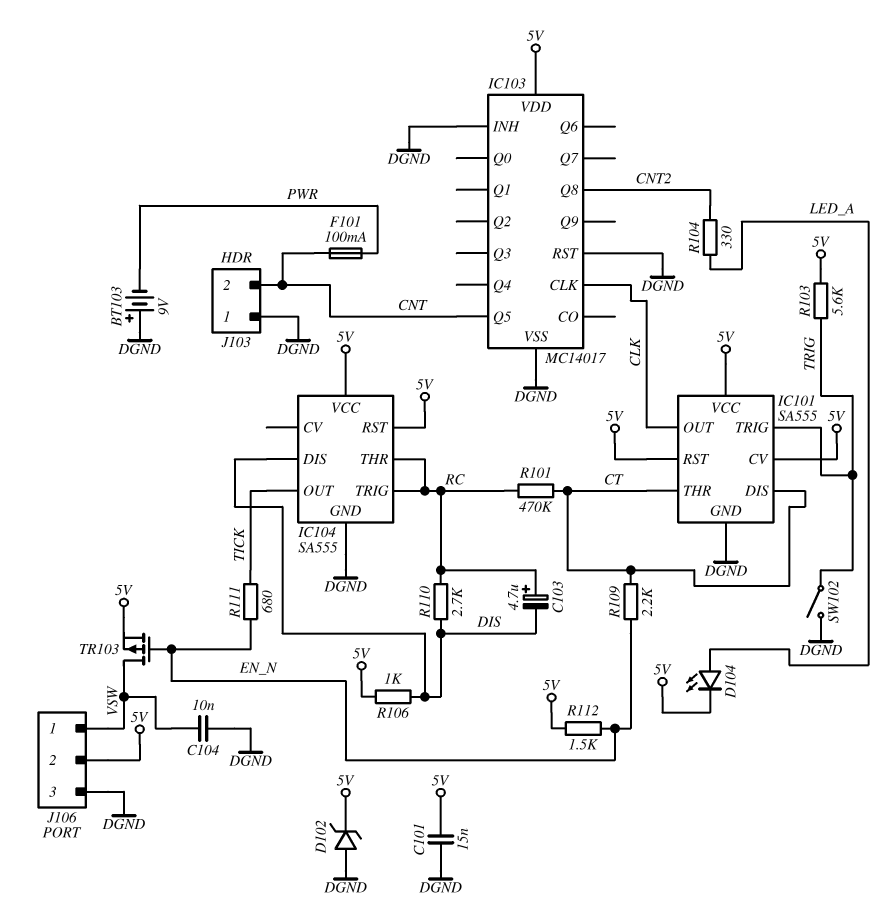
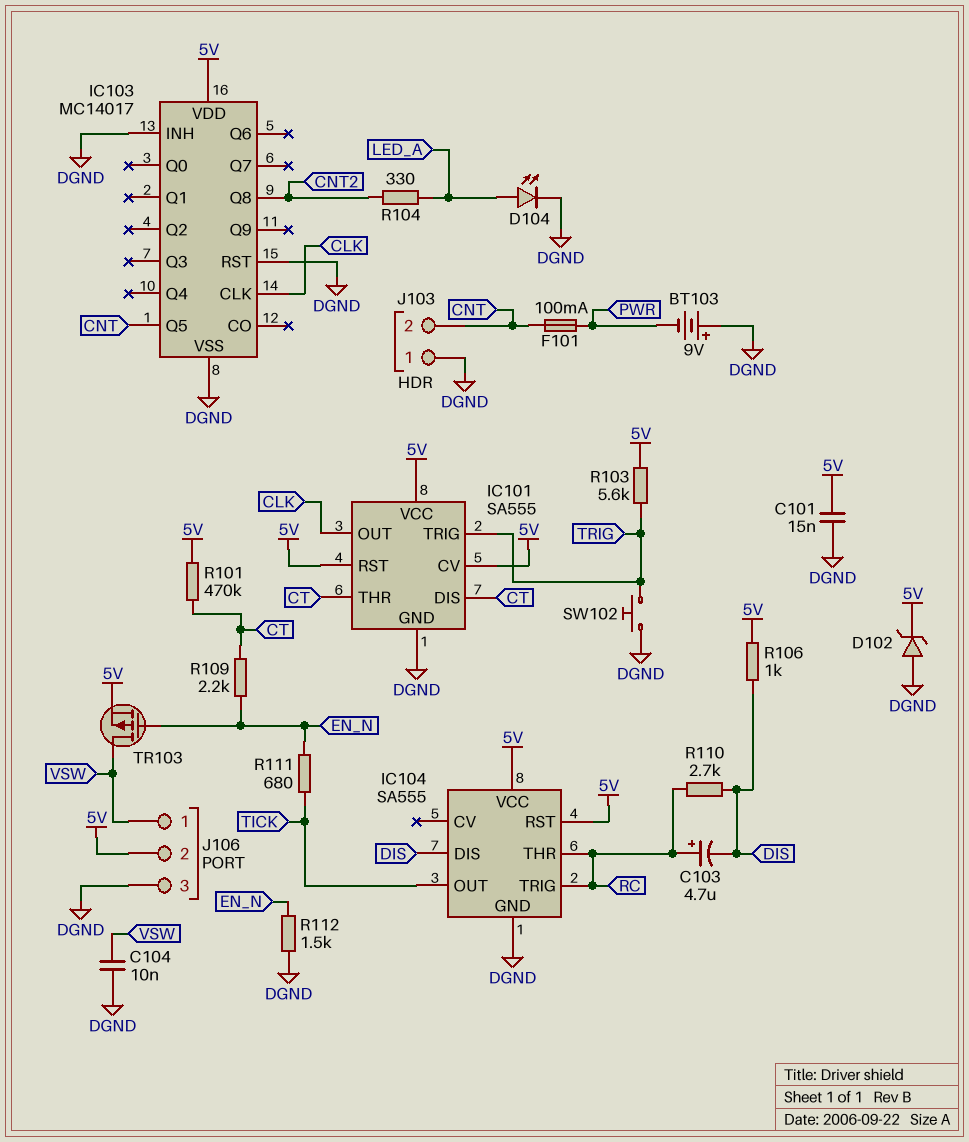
D104: LED (A LED_A, K 5V) -> LED (A LED_A, K DGND)
R101: 470k (CT, RC) -> 470k (5V, CT)
R112: 1.5k (5V, EN_N) -> 1.5k (DGND, EN_N)
SW102: switch (DGND, TRIG) -> button (DGND, TRIG)

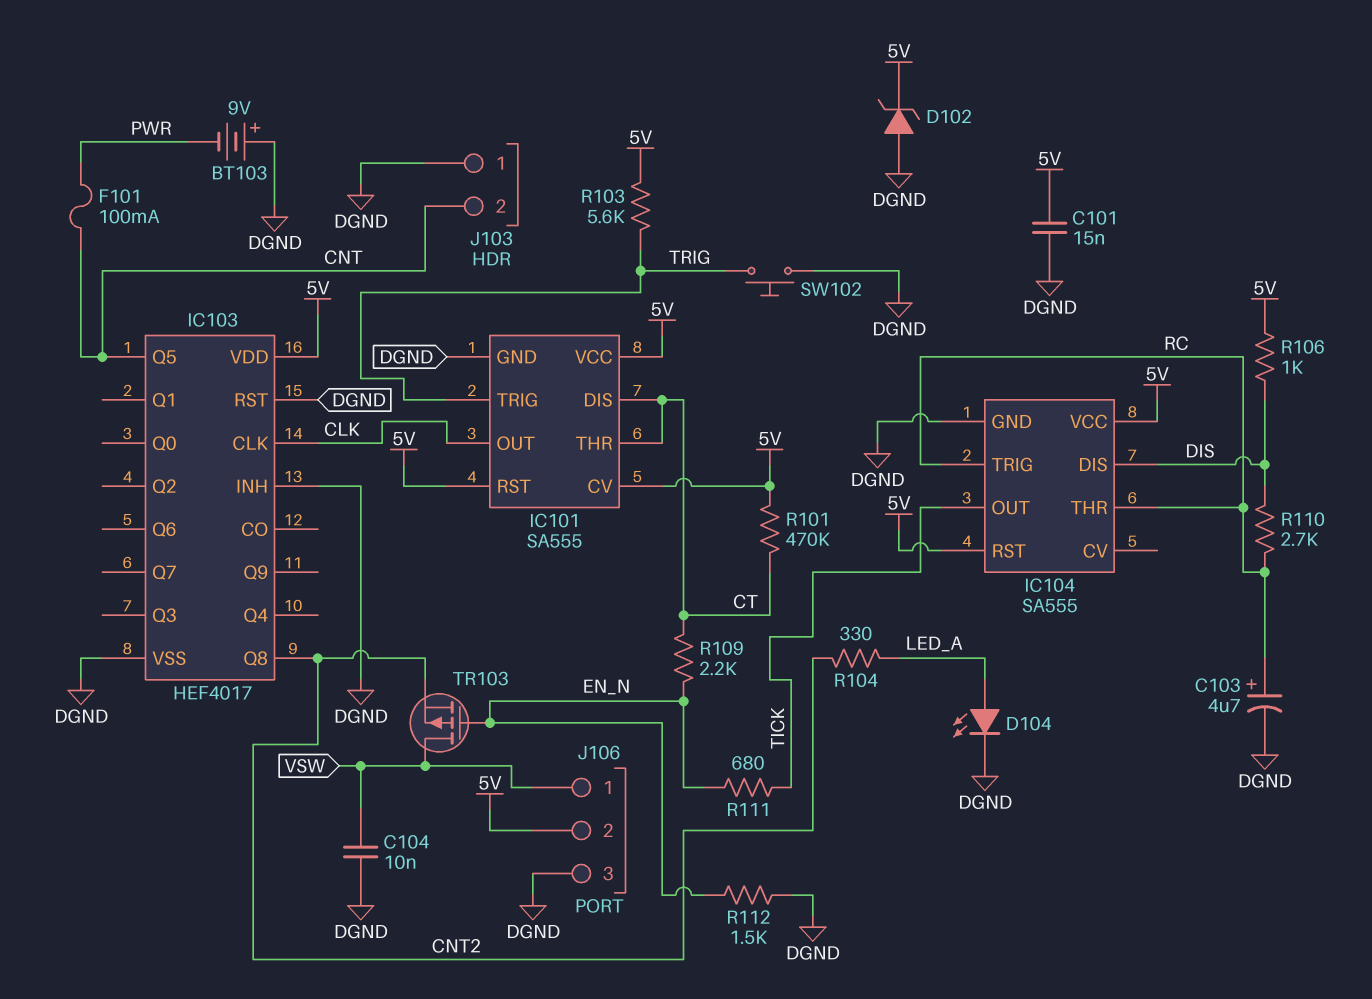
C103: 4.7uF (plus RC, minus DIS) -> 4.7uF (plus RC, minus DGND)
IC103: MC14017 -> HEF4017
TR103: PMOS (G EN_N, D VSW, S 5V) -> PMOS (G EN_N, D VSW, S CNT2)

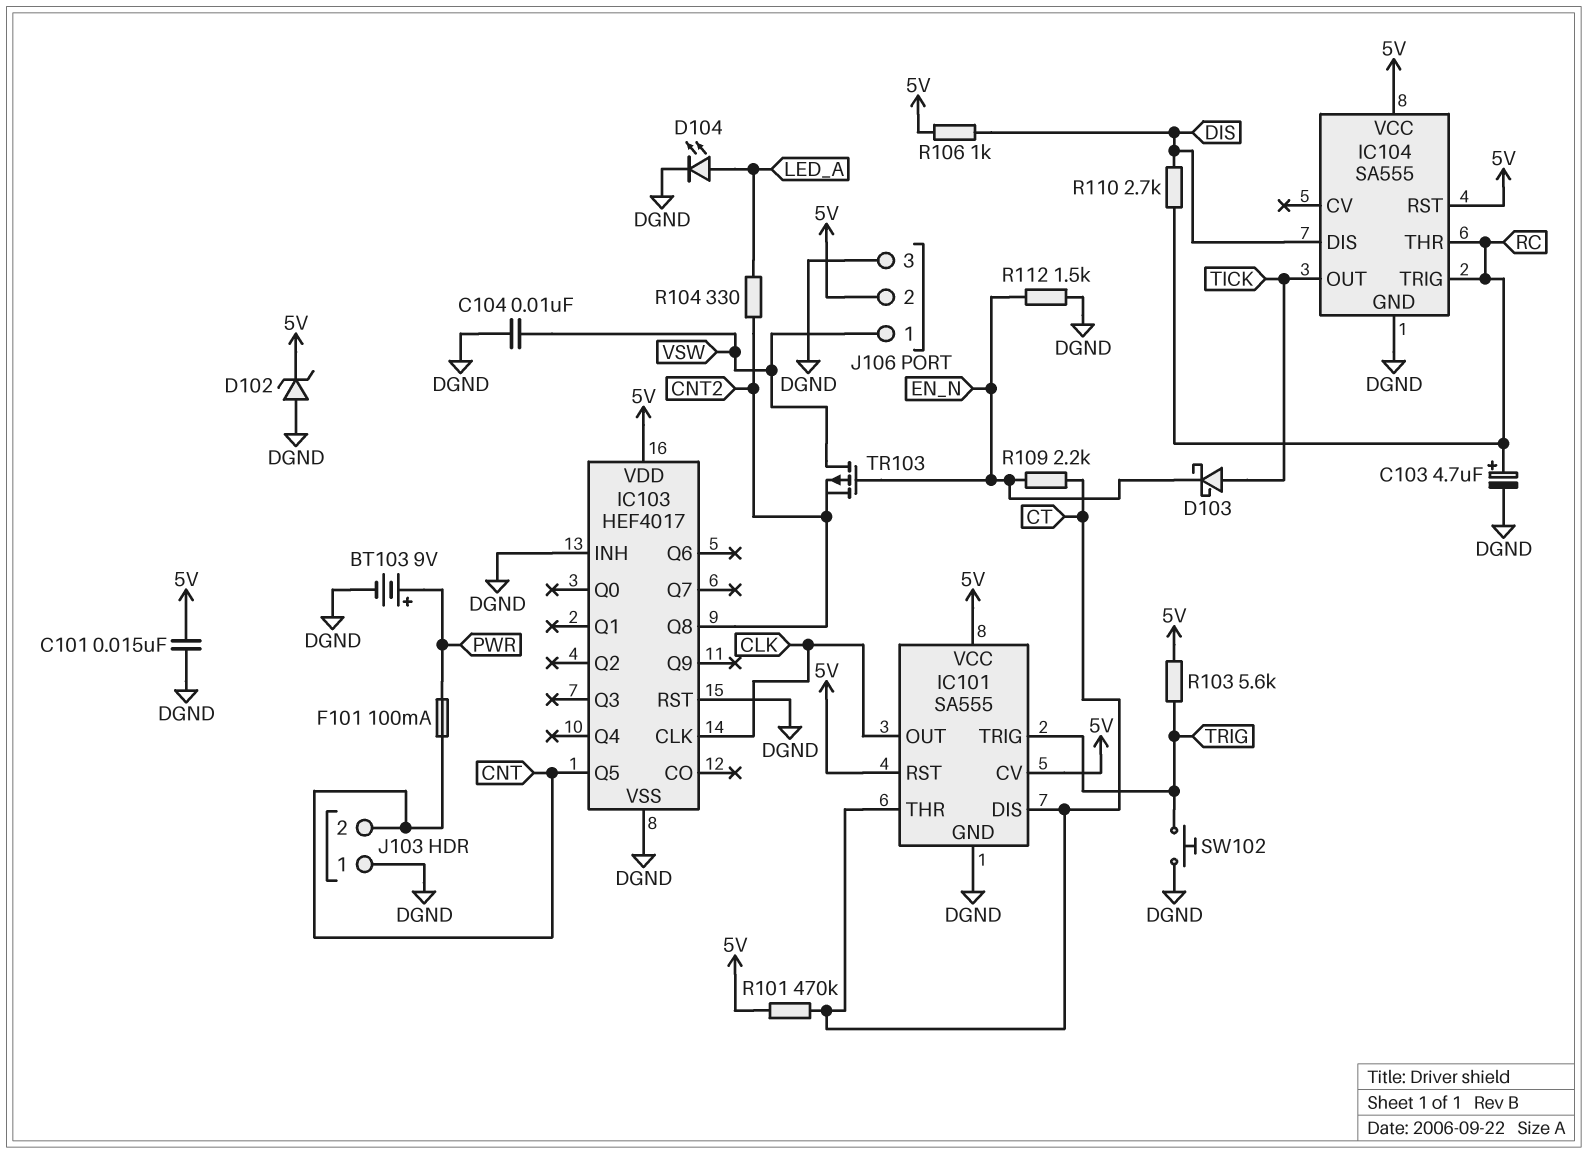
BT103: 9V (plus DGND, minus PWR) -> 9V (plus PWR, minus DGND)
D103: none -> schottky (A TICK, K EN_N)
R111: 680 (EN_N, TICK) -> none

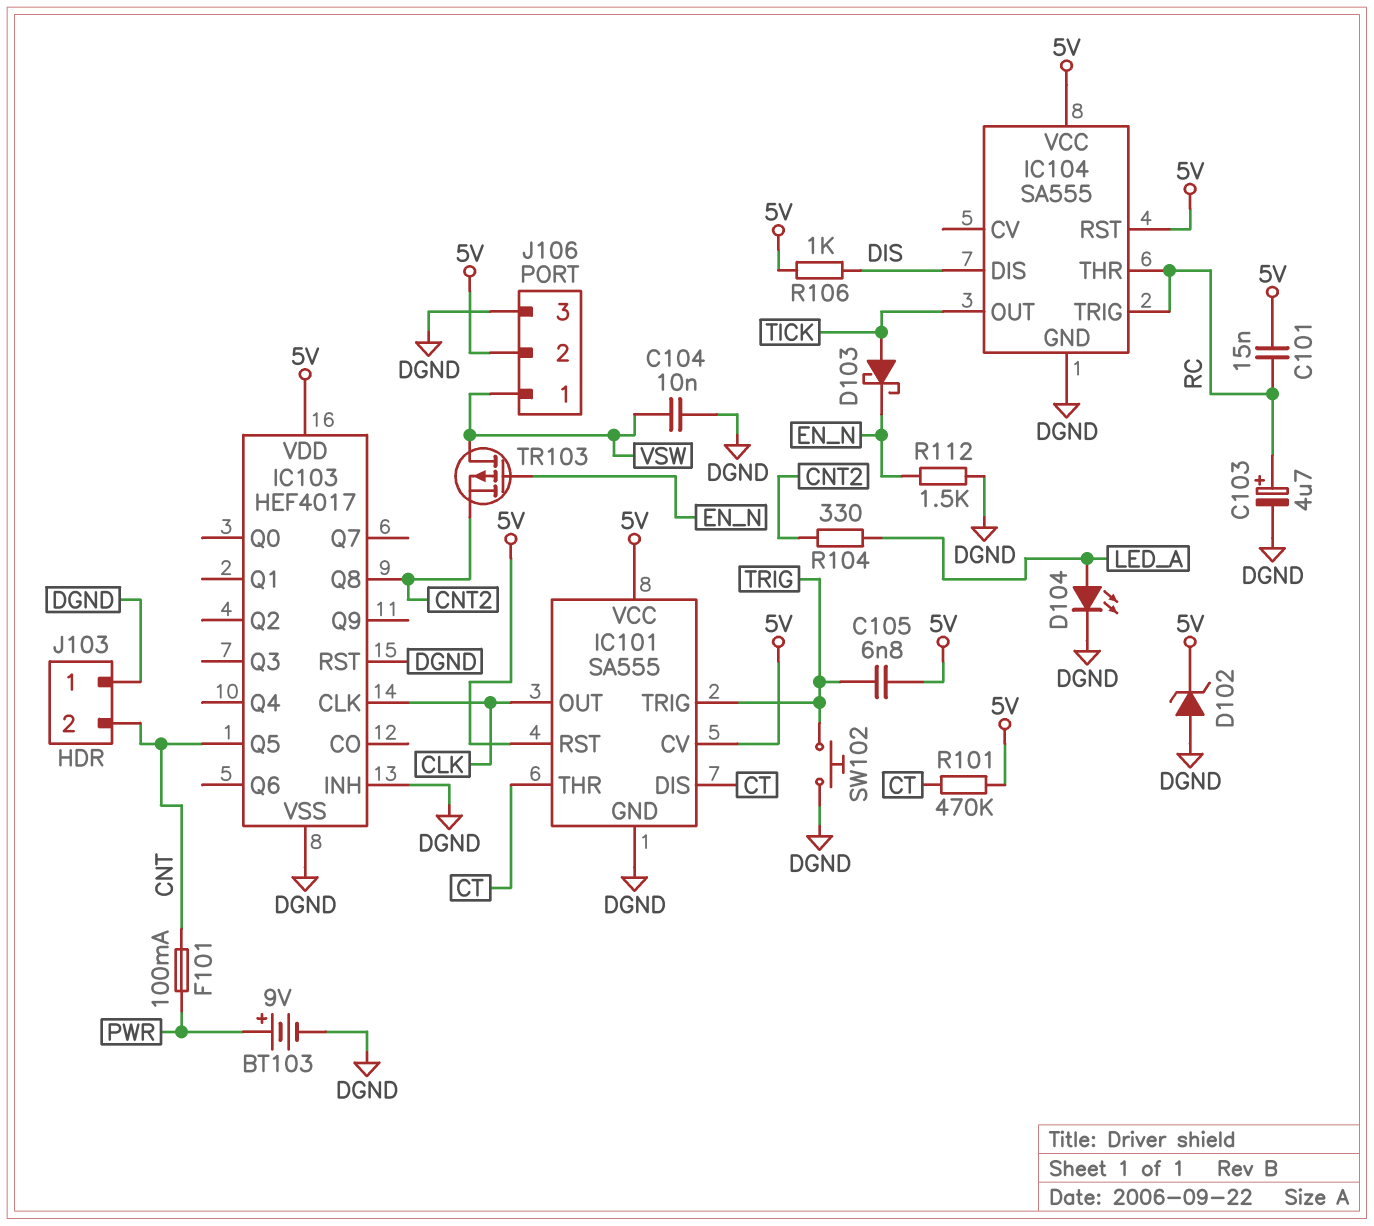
C101: 15nF (5V, DGND) -> 15nF (5V, RC)
C105: none -> 6.8nF (5V, TRIG)
R103: 5.6k (5V, TRIG) -> none
R109: 2.2k (CT, EN_N) -> none
R110: 2.7k (DIS, RC) -> none

